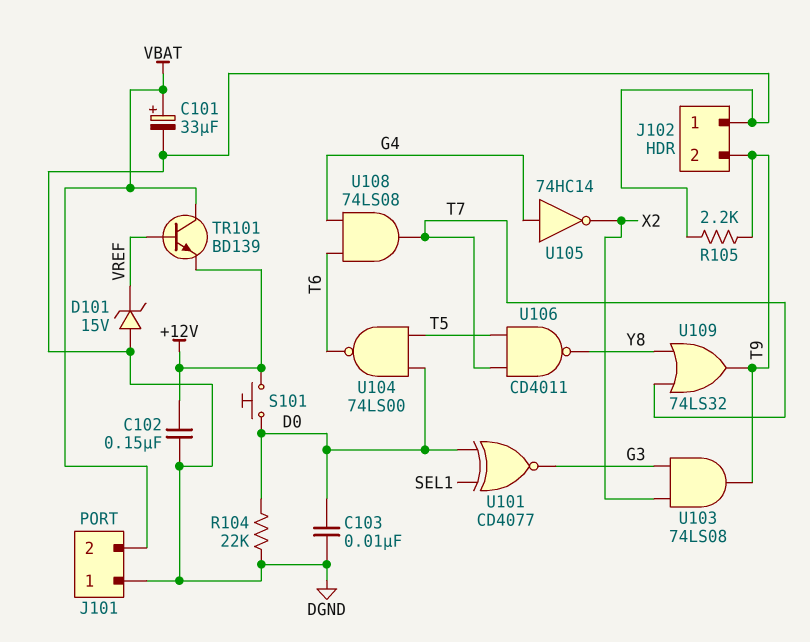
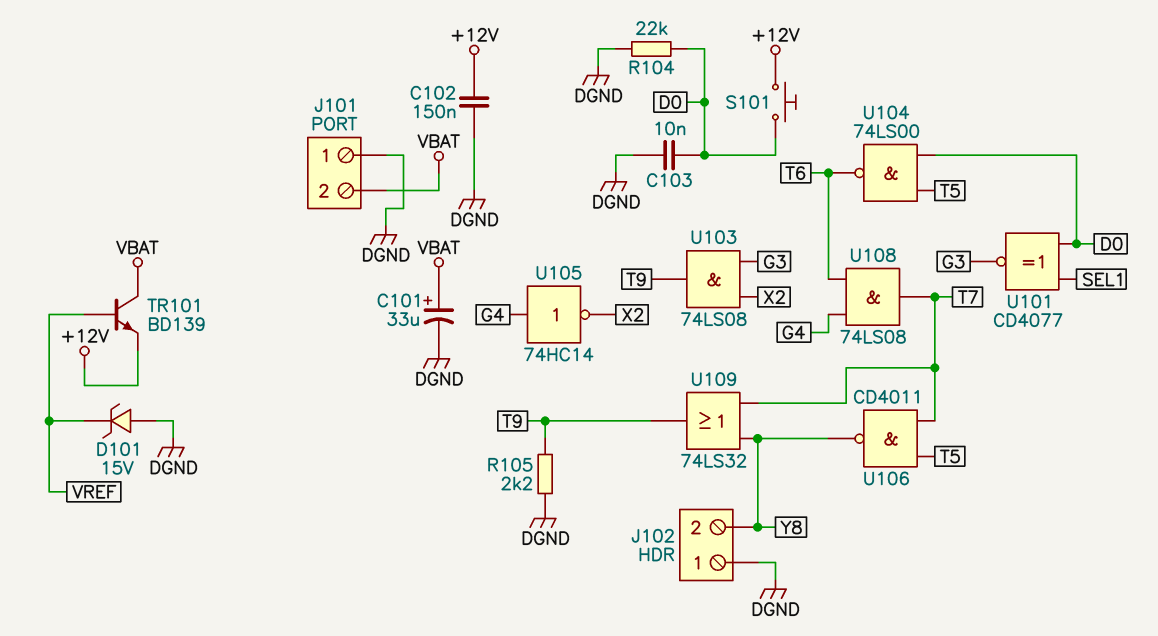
J102 pin 2: T9 -> Y8

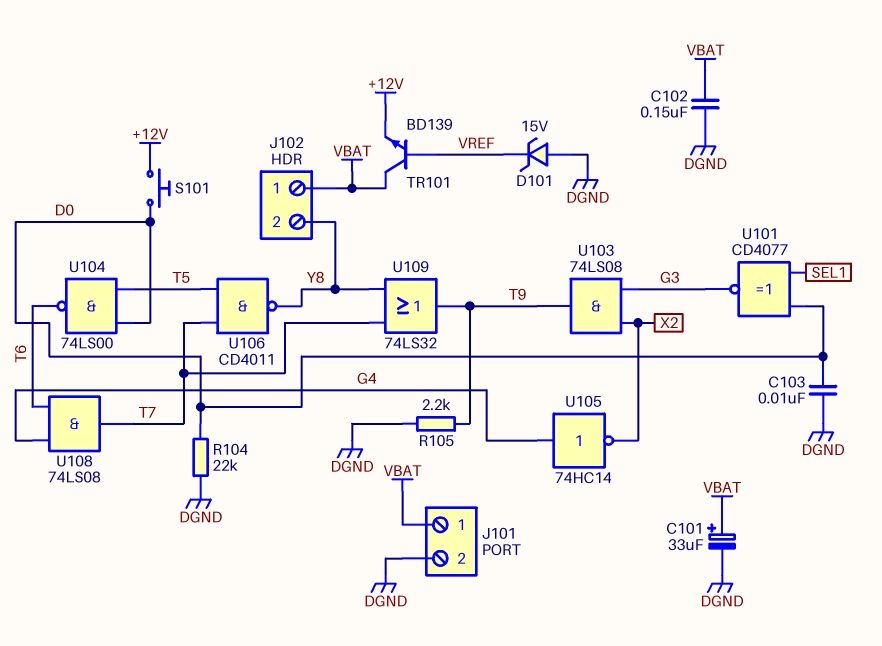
C102: 150nF (+12V, DGND) -> 150nF (DGND, VBAT)
J101 pin 1: DGND -> VBAT
J101 pin 2: VBAT -> DGND
J102 pin 1: DGND -> VBAT

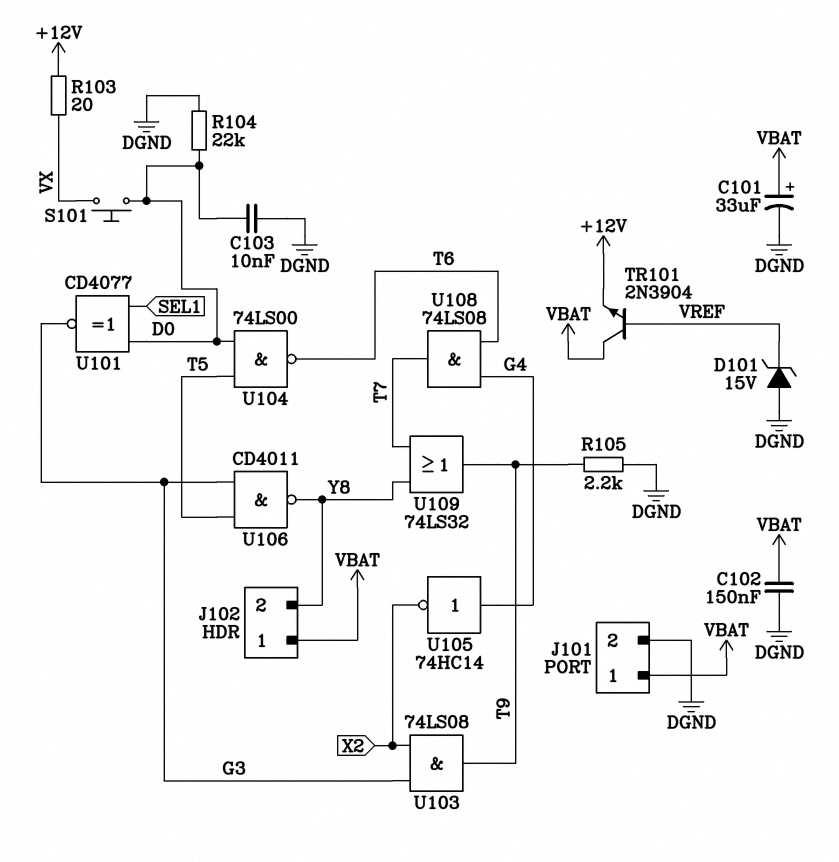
R103: none -> 20 (+12V, VX)
S101: button (+12V, D0) -> button (D0, VX)
TR101: NPN BD139 (B VREF, C VBAT, E +12V) -> NPN 2N3904 (B VREF, C VBAT, E +12V)
U106: NAND CD4011 (in T5, in T7, out Y8) -> NAND CD4011 (in G3, in T5, out Y8)

